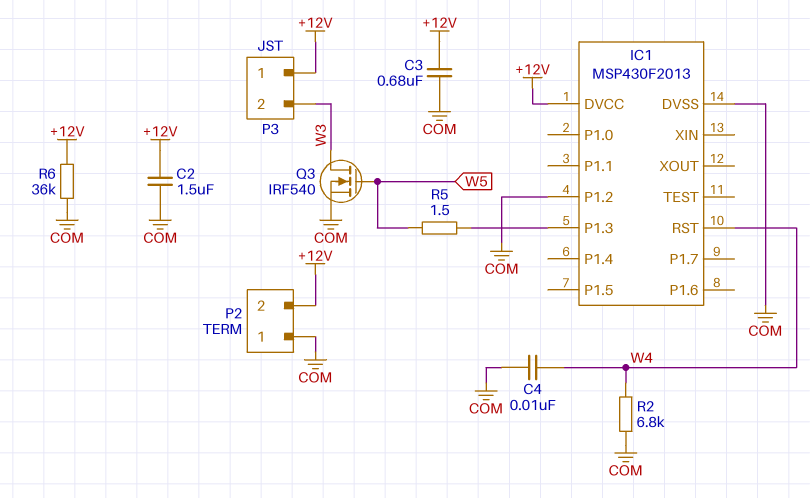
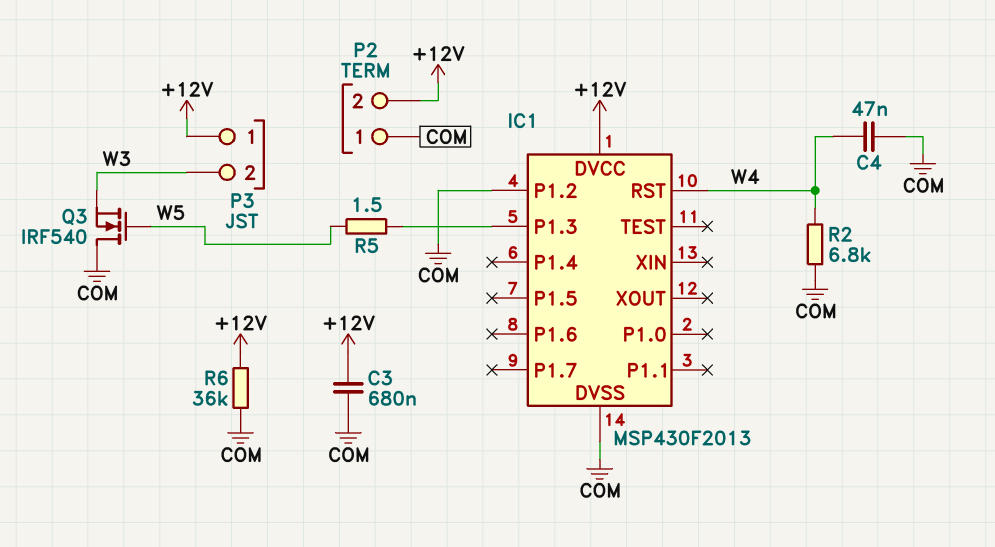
C2: 1.5uF (+12V, COM) -> none
C4: 10nF (COM, W4) -> 47nF (COM, W4)
Q3: NMOS IRF540 (G W5, D W3, S COM) -> NMOS IRF540 (G W5, D COM, S W3)

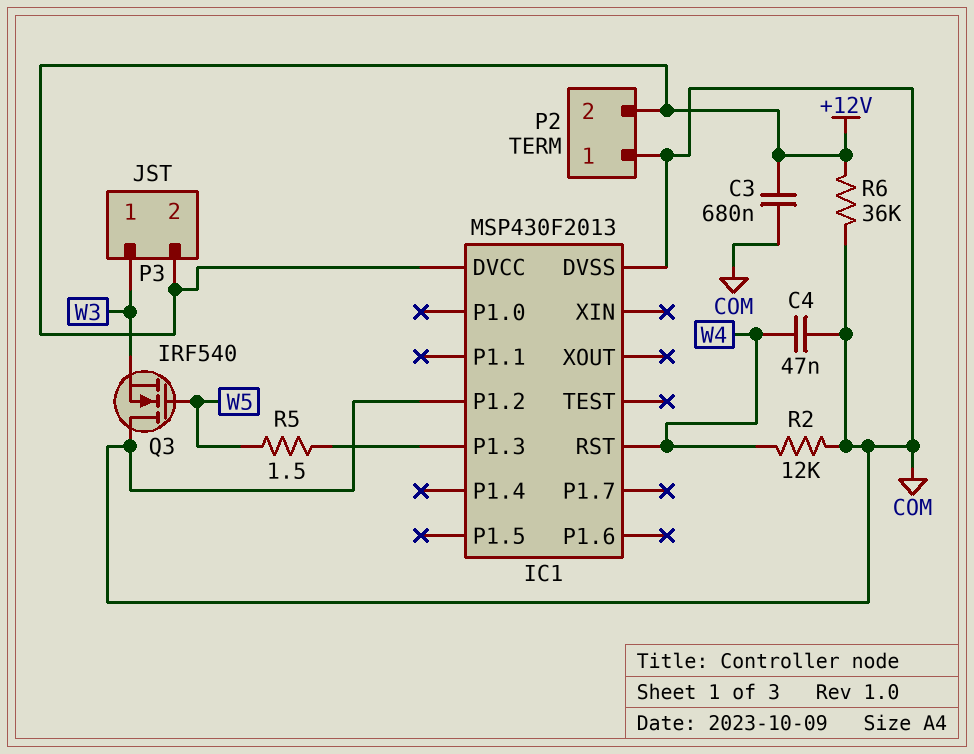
P3 pin 1: +12V -> W3
P3 pin 2: W3 -> +12V
R2: 6.8k (COM, W4) -> 12k (COM, W4)

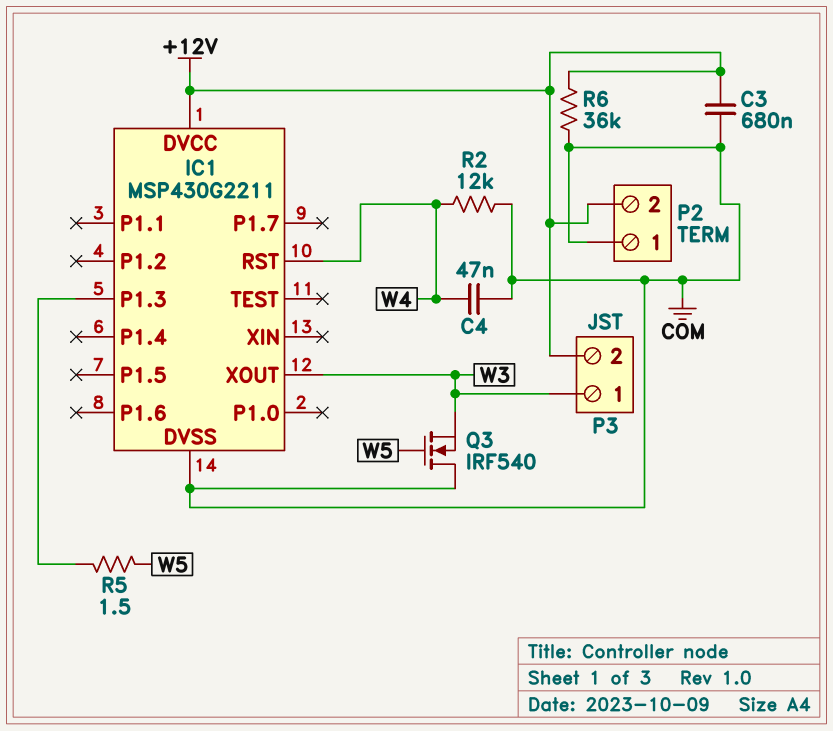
IC1: MSP430F2013 -> MSP430G2211
IC1 pin P1.2: COM -> none
IC1 pin XOUT: none -> W3

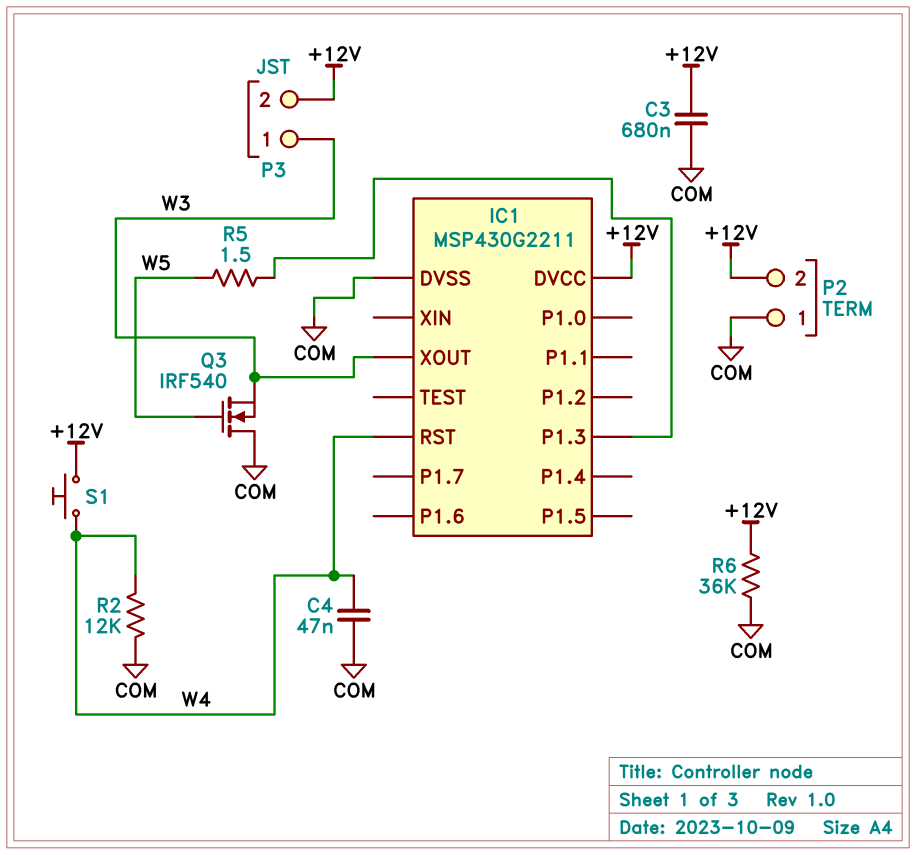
S1: none -> button (+12V, W4)

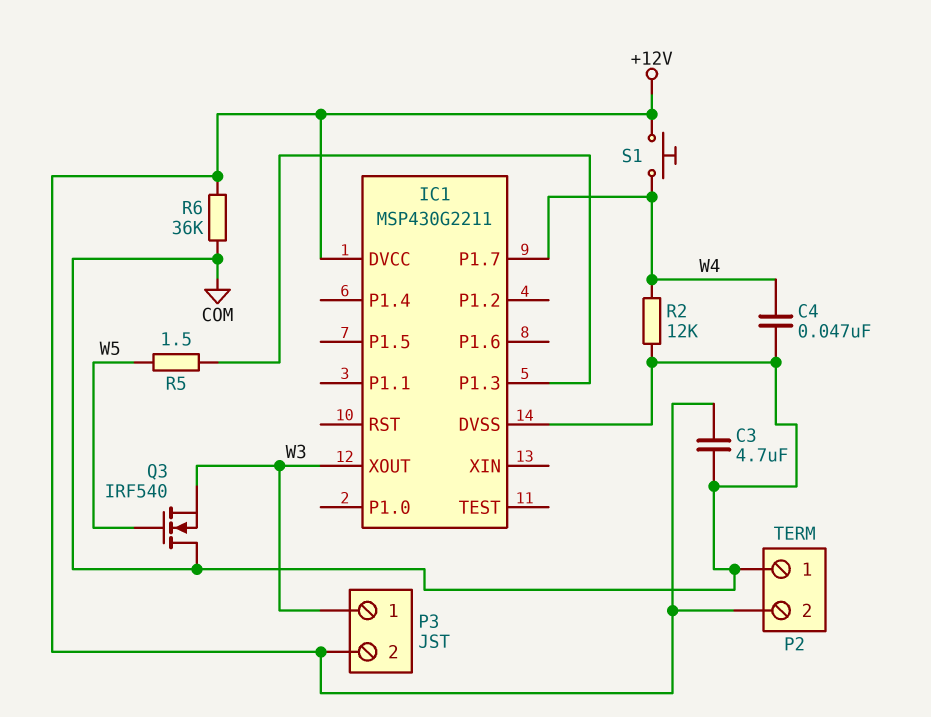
C3: 680nF (+12V, COM) -> 4.7uF (+12V, COM)
IC1 pin P1.7: none -> W4
IC1 pin RST: W4 -> none

